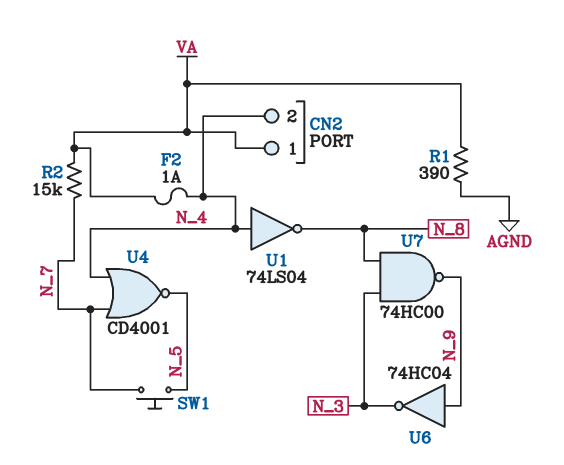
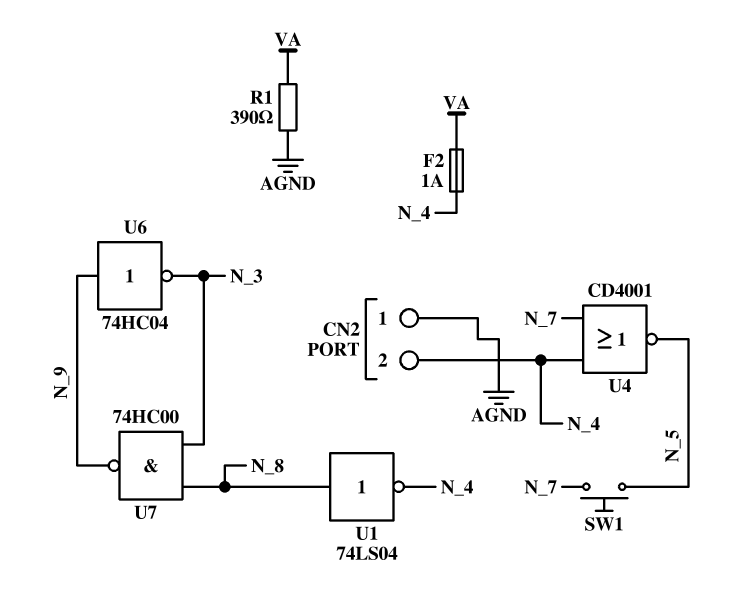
CN2 pin 1: VA -> AGND
R2: 15k (N_7, VA) -> none
U1: NOT 74LS04 (in N_4, out N_8) -> NOT 74LS04 (in N_8, out N_4)

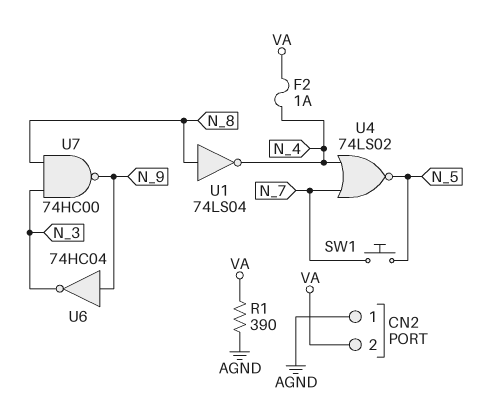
CN2 pin 2: N_4 -> VA
U4: NOR CD4001 (in N_4, in N_7, out N_5) -> NOR 74LS02 (in N_4, in N_7, out N_5)

